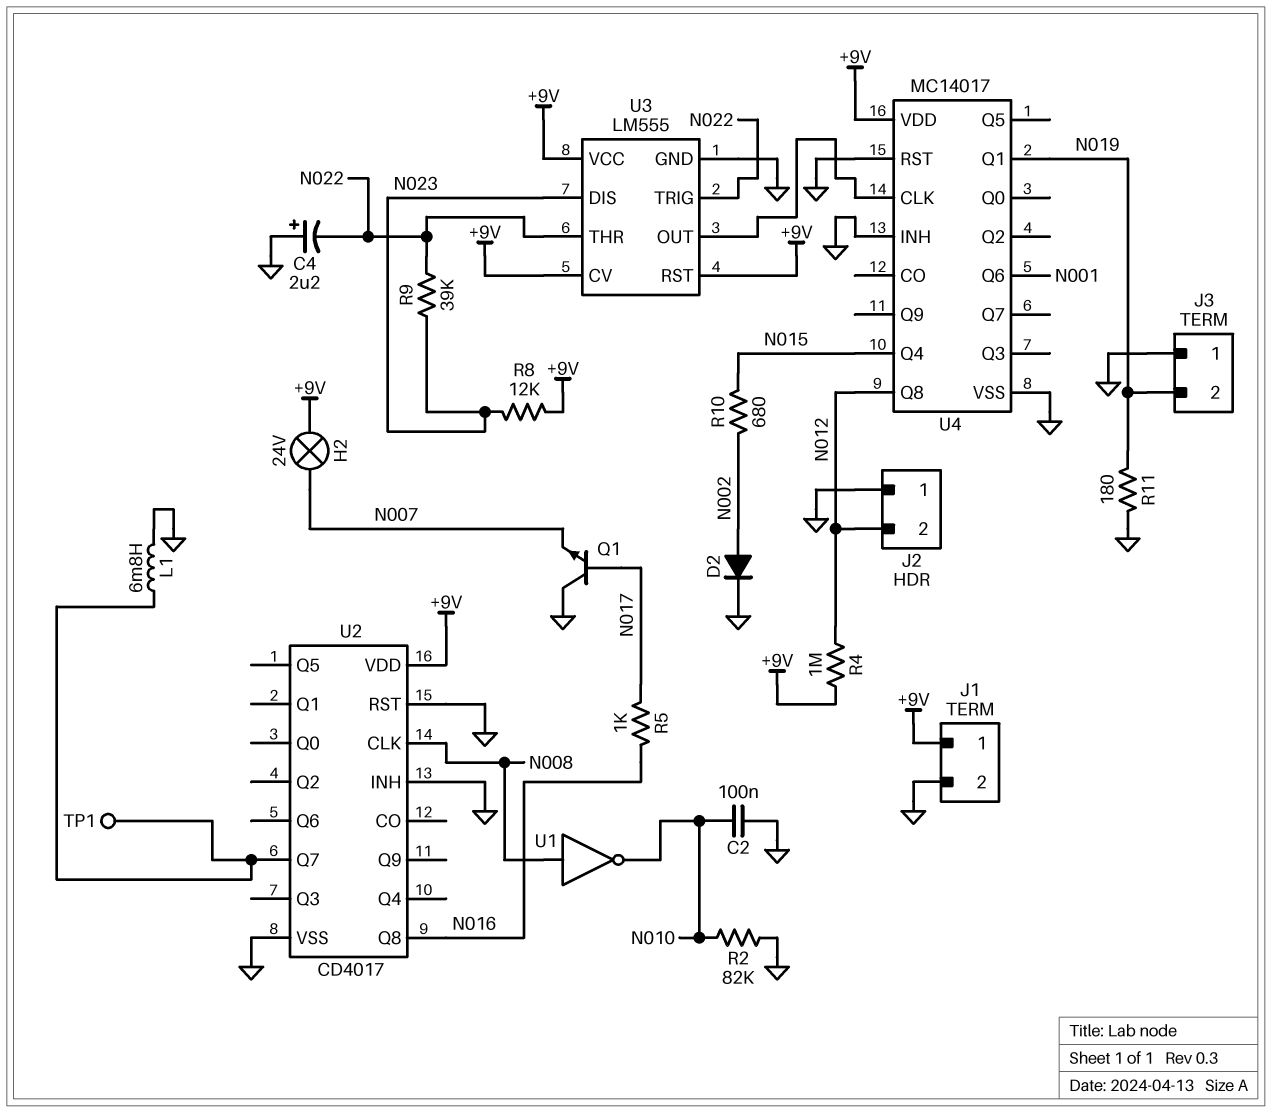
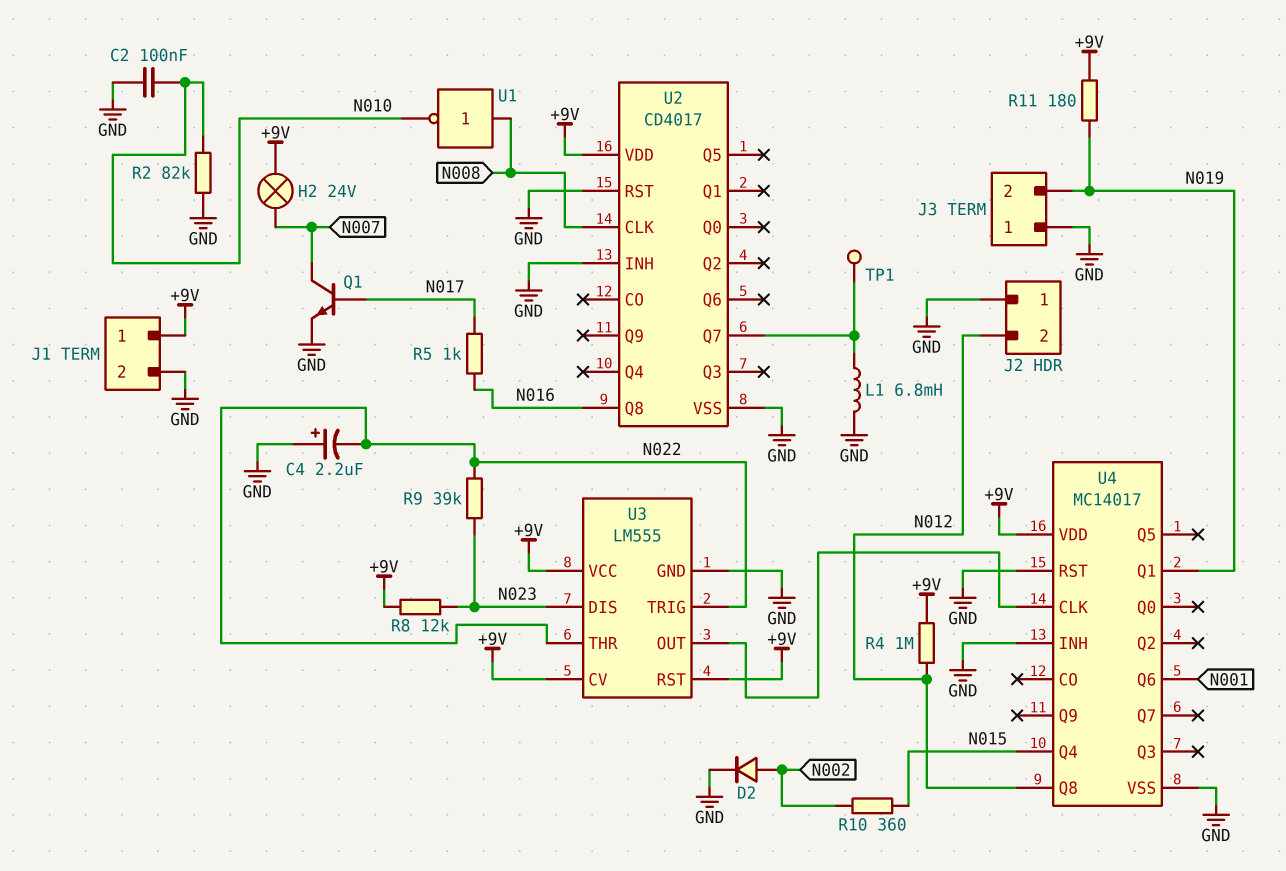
Q1: NPN (B N017, C GND, E N007) -> NPN (B N017, C N007, E GND)
R10: 680 (N002, N015) -> 360 (N002, N015)
R11: 180 (GND, N019) -> 180 (+9V, N019)

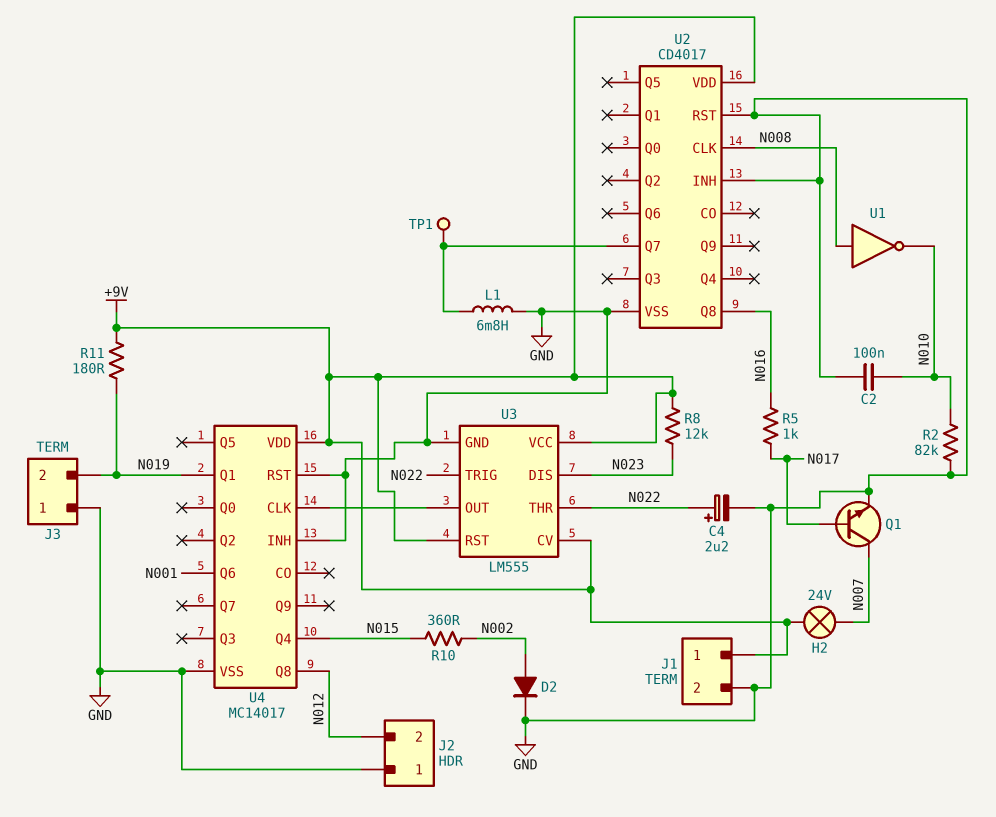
C4: 2.2uF (plus GND, minus N022) -> 2.2uF (plus N022, minus GND)
R4: 1M (+9V, N012) -> none
R9: 39k (N022, N023) -> none

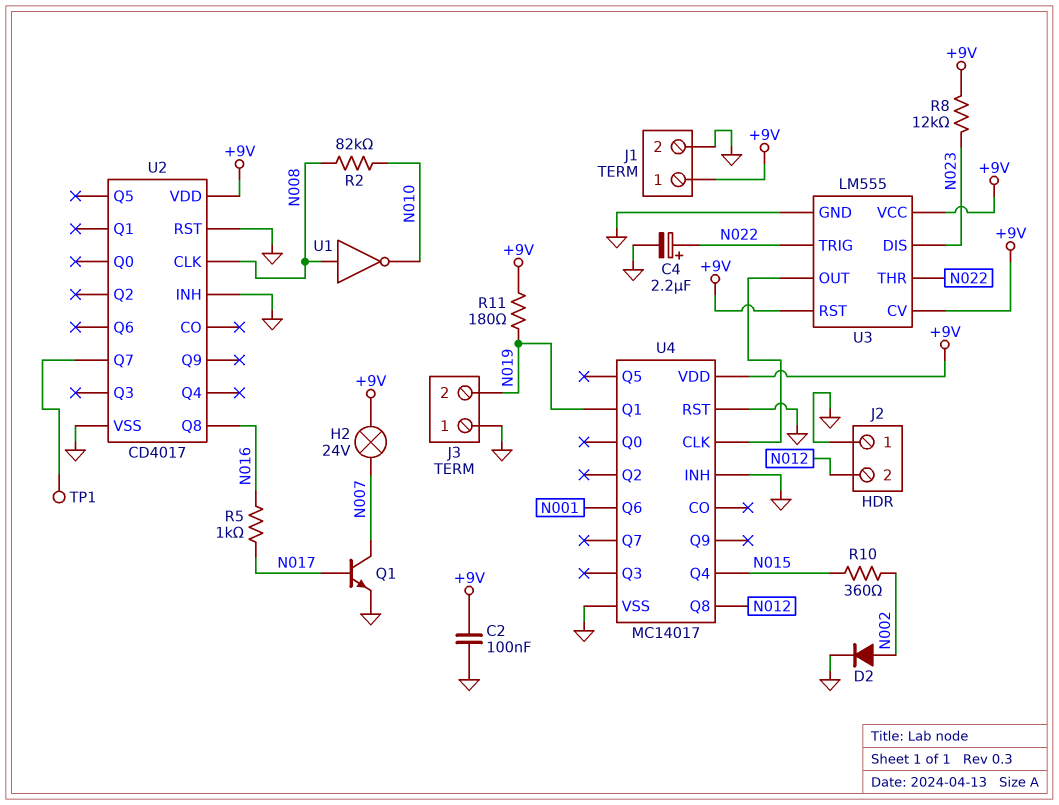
C2: 100nF (GND, N010) -> 100nF (+9V, GND)
L1: 6.8mH (GND, U2/Q7) -> none
R2: 82k (GND, N010) -> 82k (N008, N010)

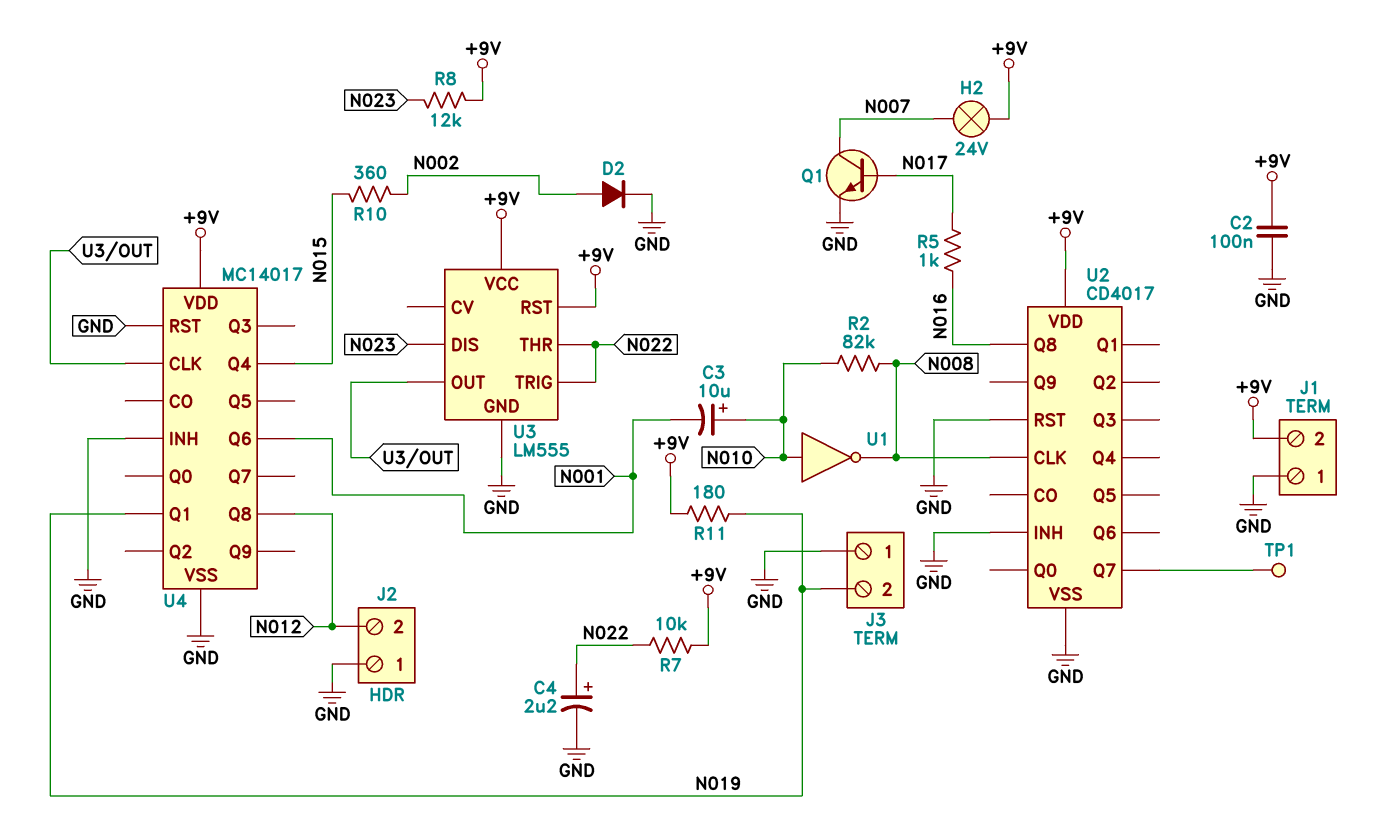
C3: none -> 10uF (plus N010, minus N001)
J1 pin 1: +9V -> GND
J1 pin 2: GND -> +9V
R7: none -> 10k (+9V, N022)
U1: NOT (in N008, out N010) -> NOT (in N010, out N008)
U3 pin CV: +9V -> none

